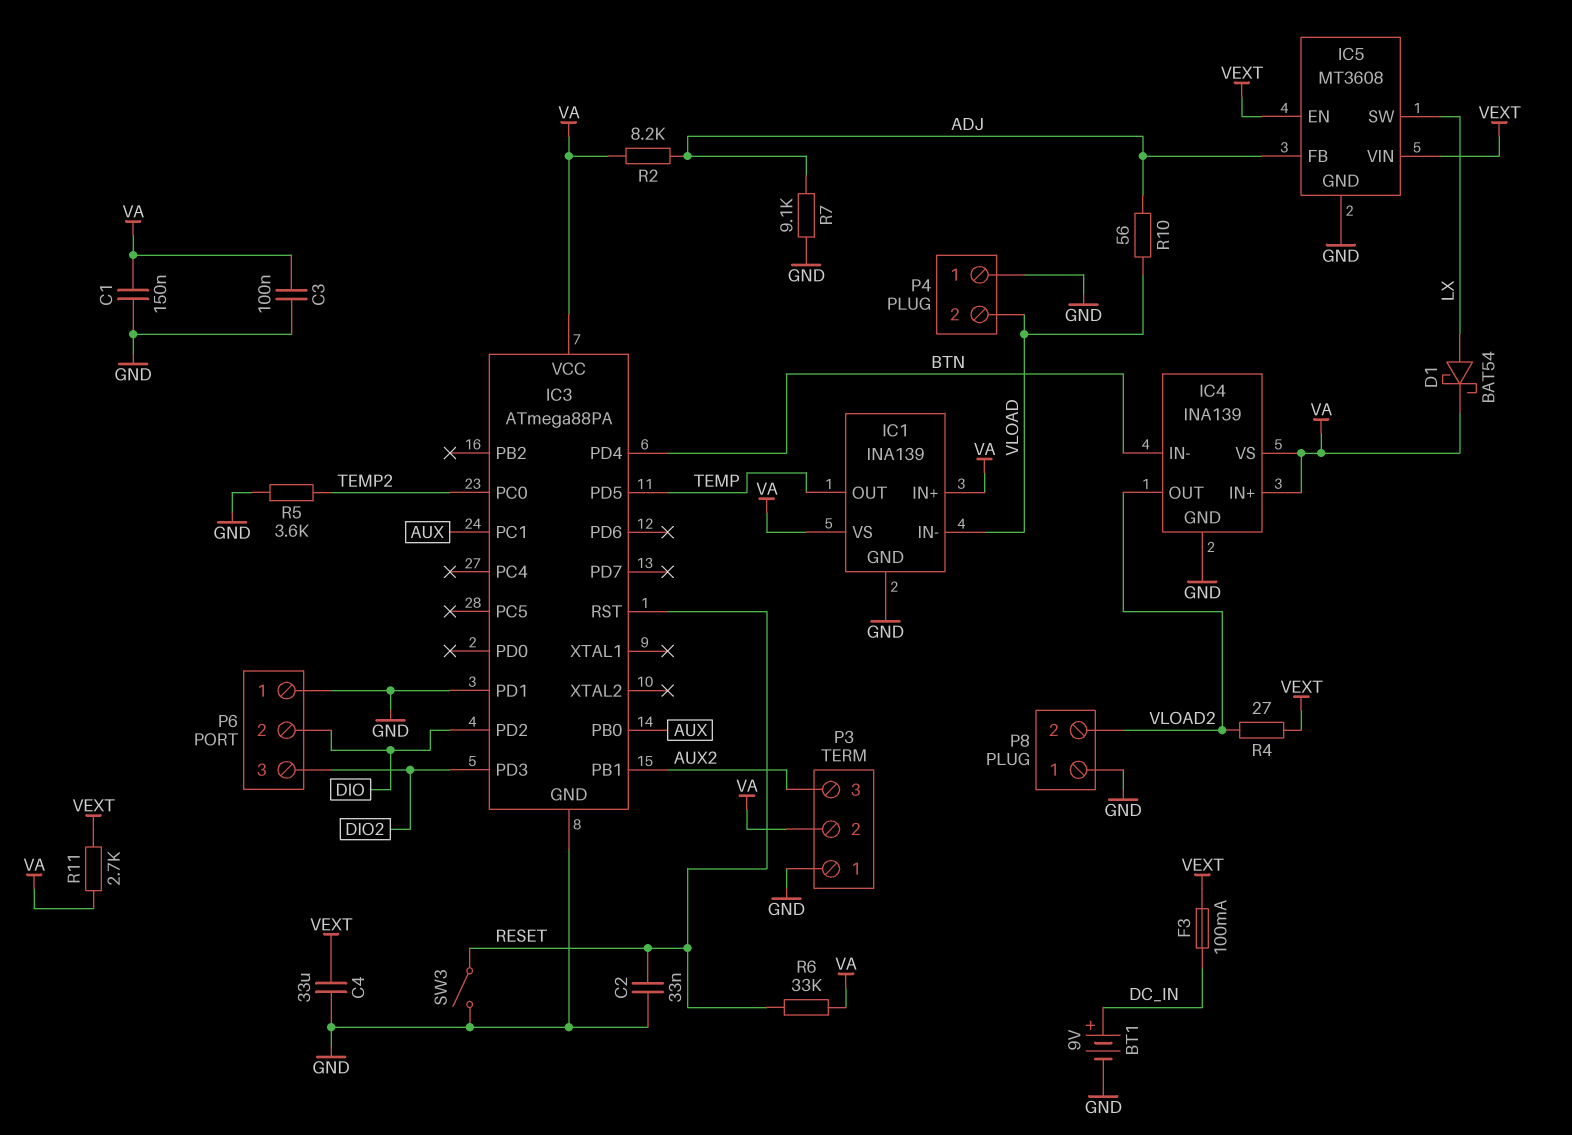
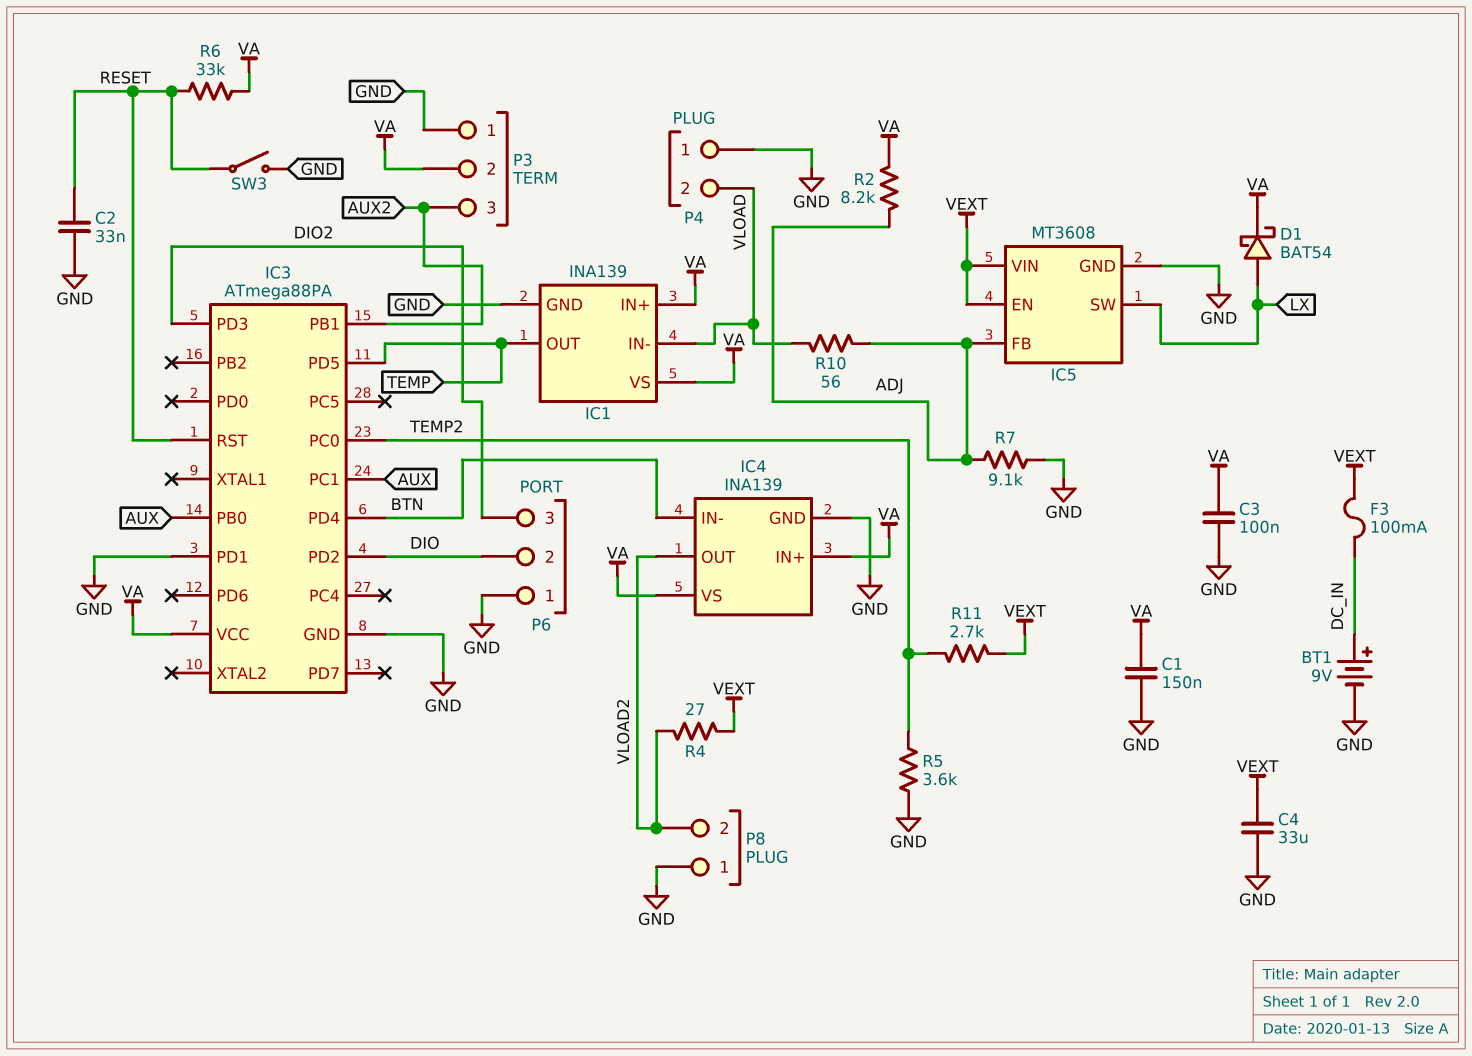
R11: 2.7k (VA, VEXT) -> 2.7k (TEMP2, VEXT)

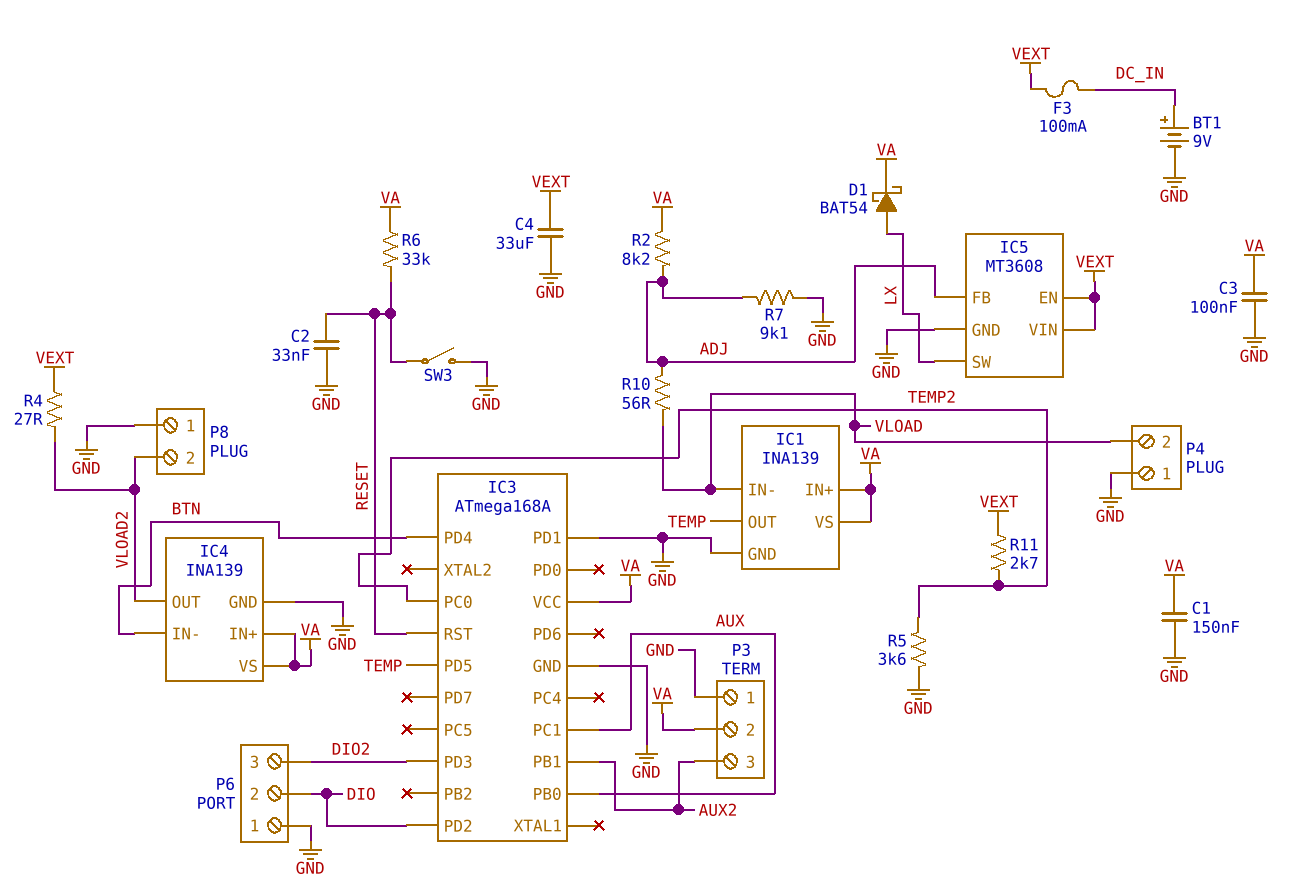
IC3: ATmega88PA -> ATmega168A

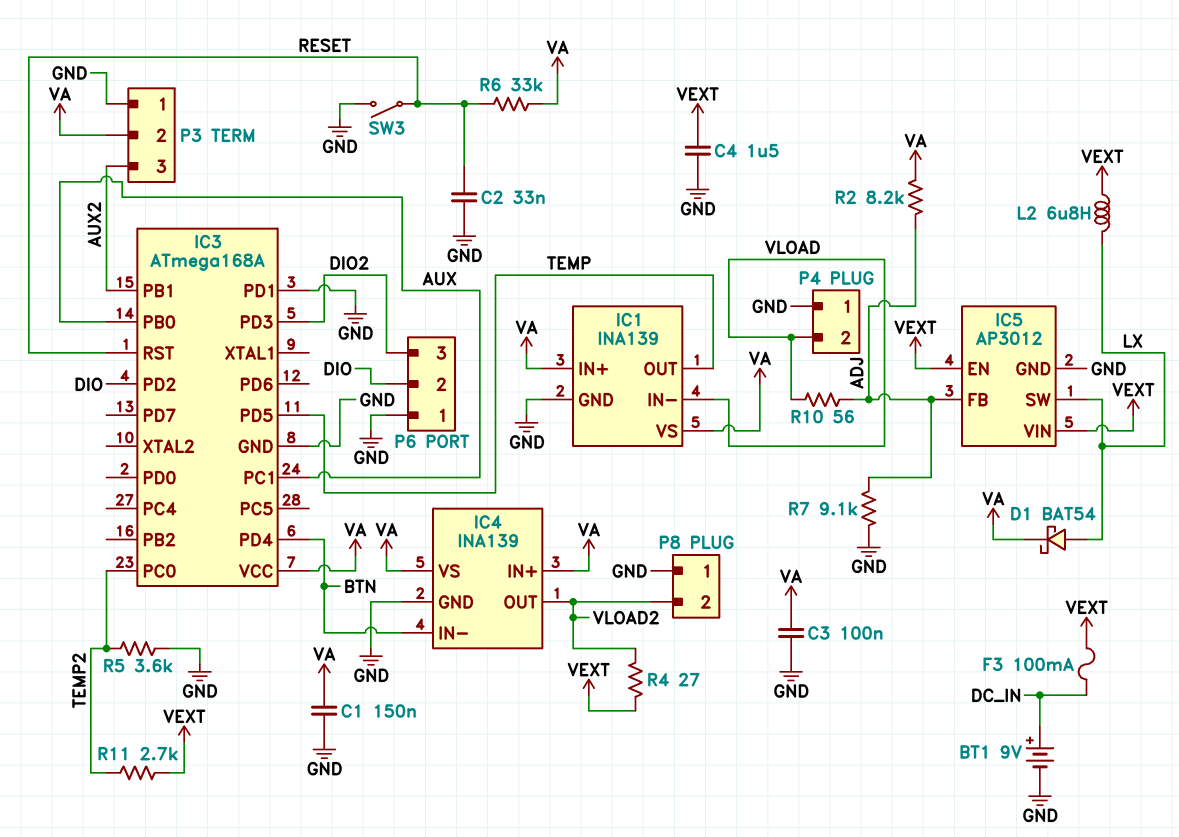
C4: 33uF (GND, VEXT) -> 1.5uF (GND, VEXT)
IC5: MT3608 -> AP3012
L2: none -> 6.8uH (LX, VEXT)

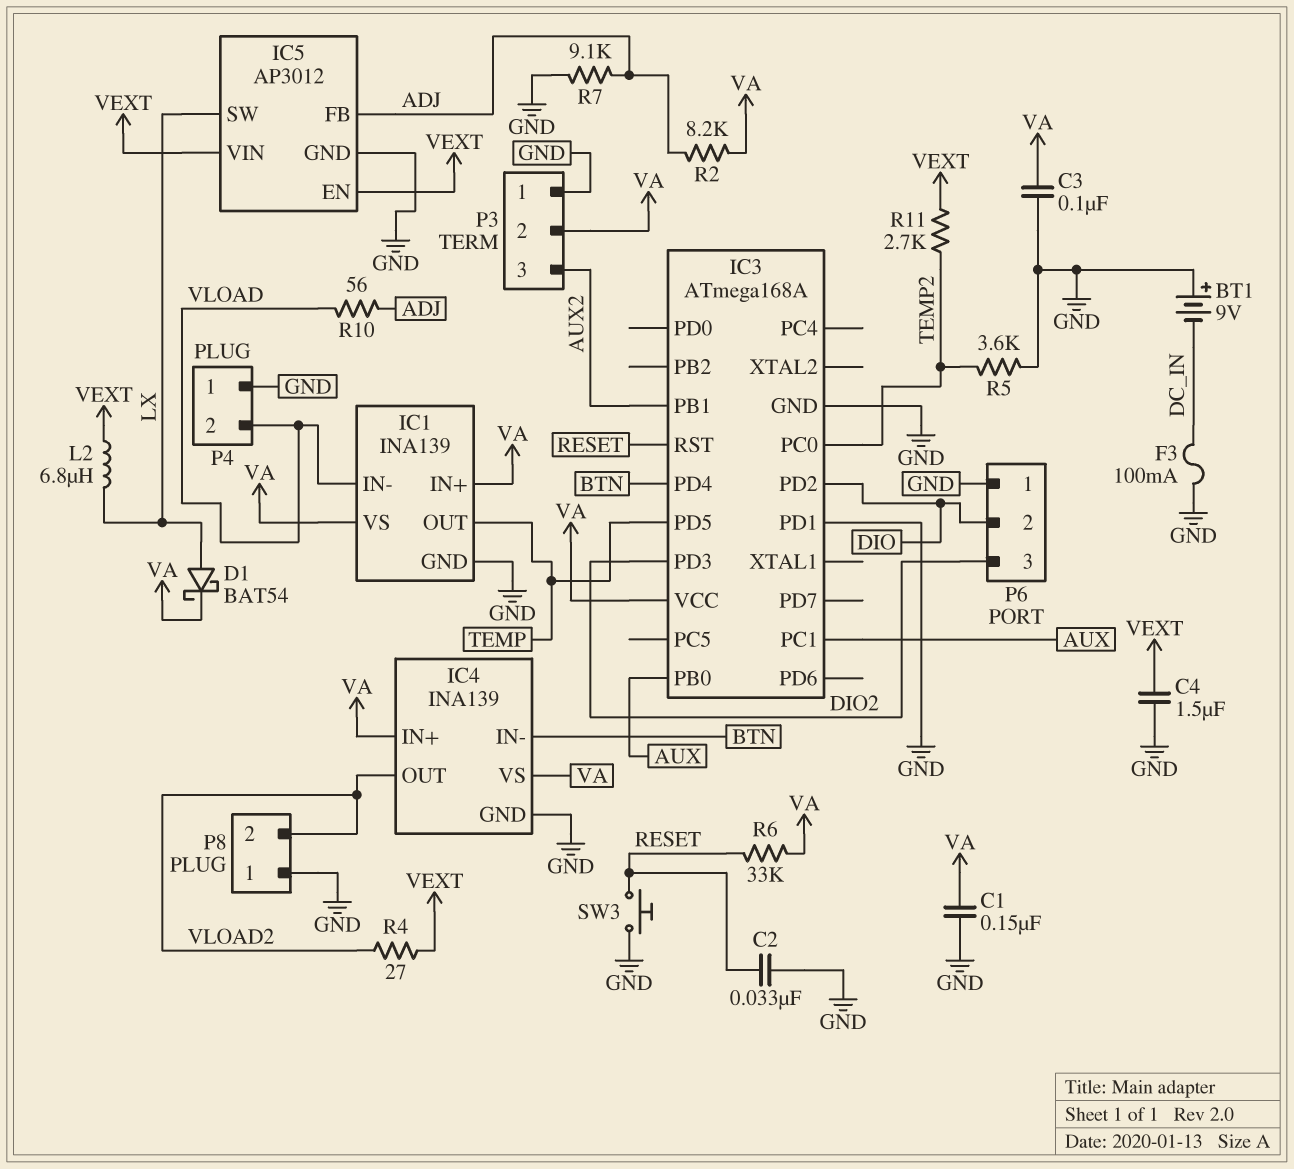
BT1: 9V (plus DC_IN, minus GND) -> 9V (plus GND, minus DC_IN)
F3: 100mA (DC_IN, VEXT) -> 100mA (DC_IN, GND)
SW3: switch (GND, RESET) -> button (GND, RESET)

